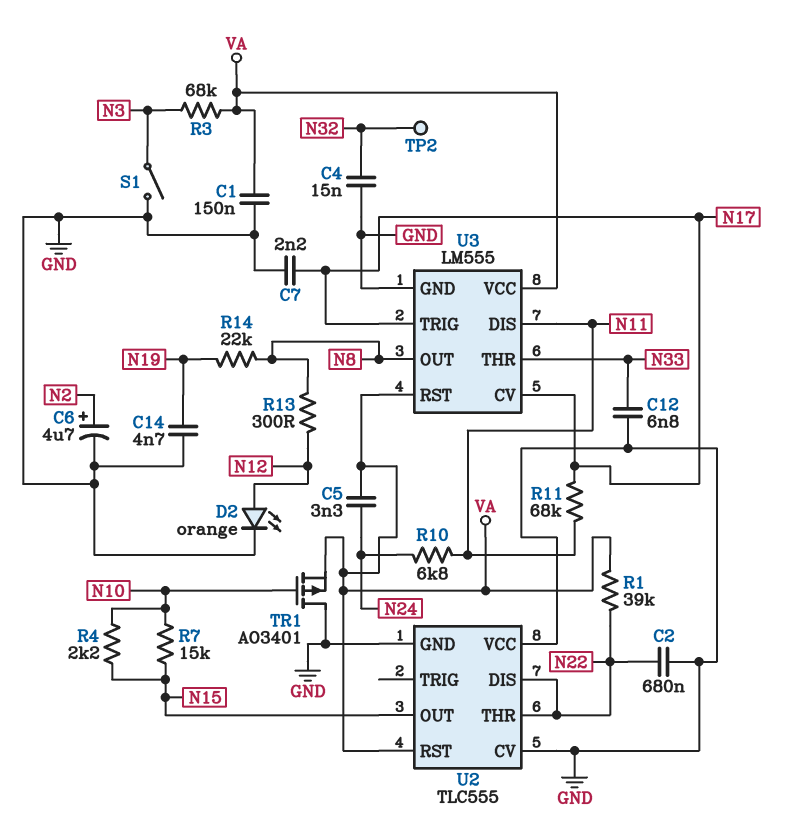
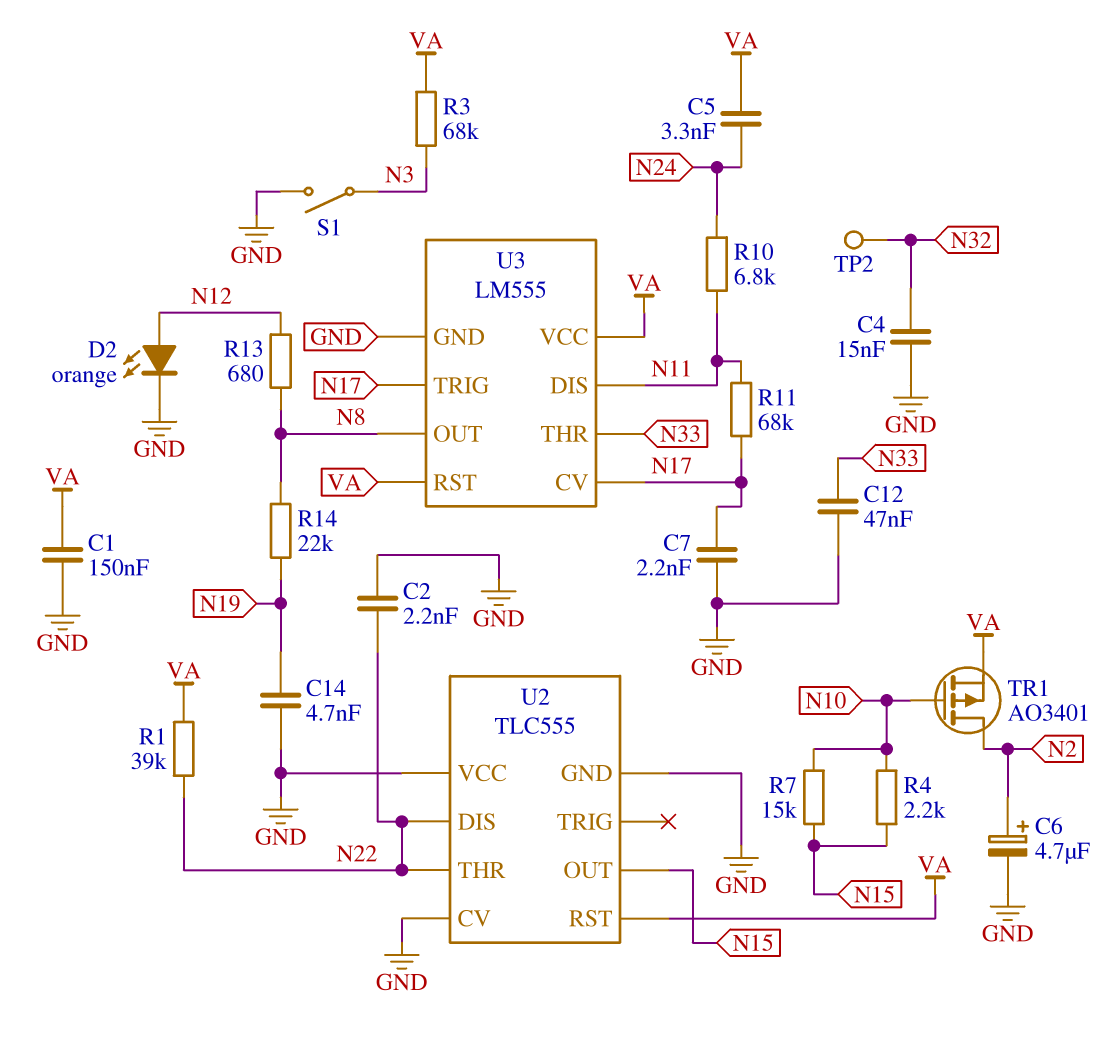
C2: 680nF (GND, N22) -> 2.2nF (GND, N22)
C12: 6.8nF (GND, N33) -> 47nF (GND, N33)
R13: 300 (N8, N12) -> 680 (N8, N12)
TR1: PMOS AO3401 (G N10, D GND, S VA) -> PMOS AO3401 (G N10, D N2, S VA)

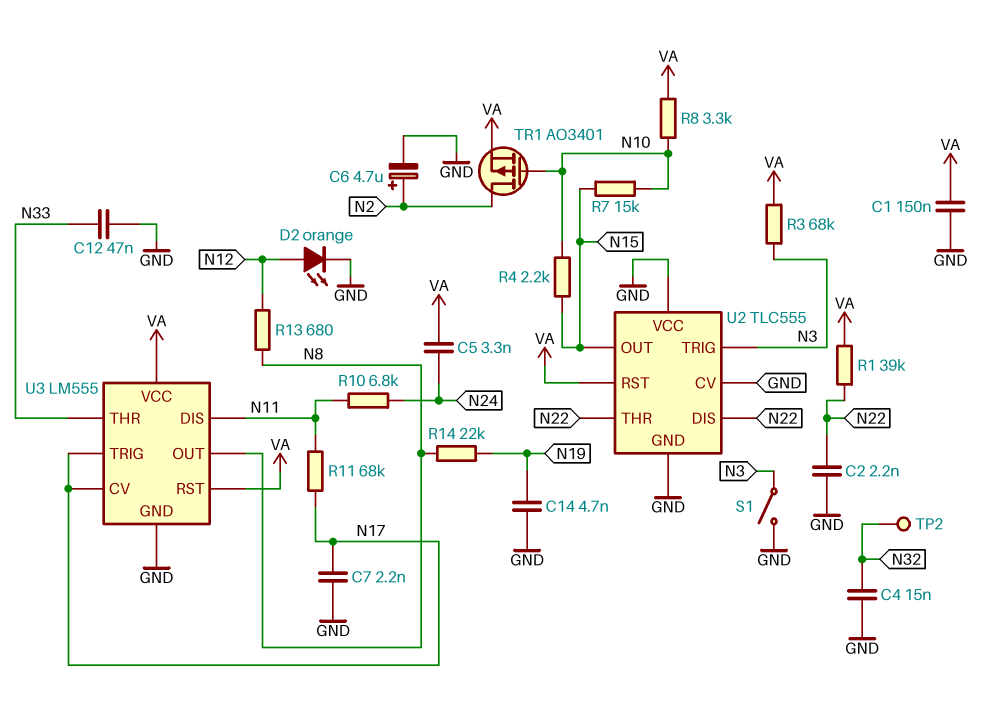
R8: none -> 3.3k (N10, VA)
U2 pin TRIG: none -> N3

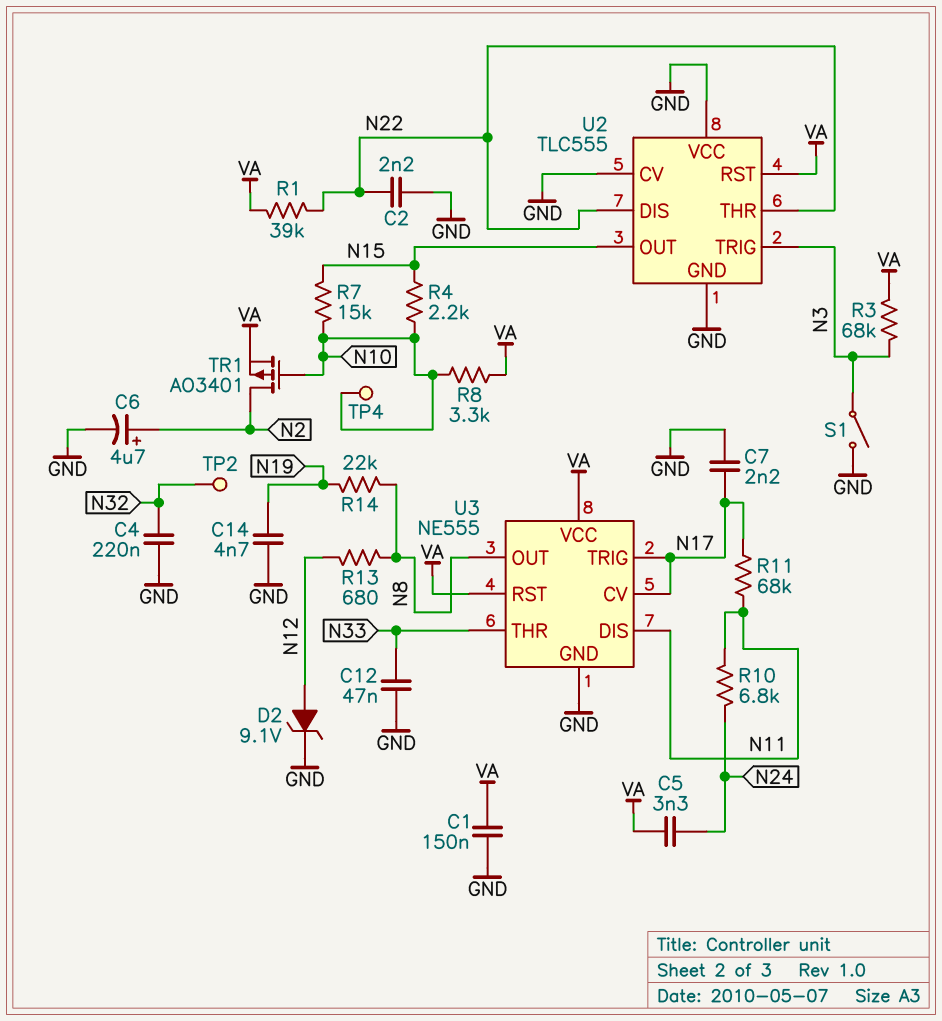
C4: 15nF (GND, N32) -> 220nF (GND, N32)
D2: LED orange (A N12, K GND) -> zener 9.1V (A N12, K GND)
TP4: none -> test point (N10)
U3: LM555 -> NE555

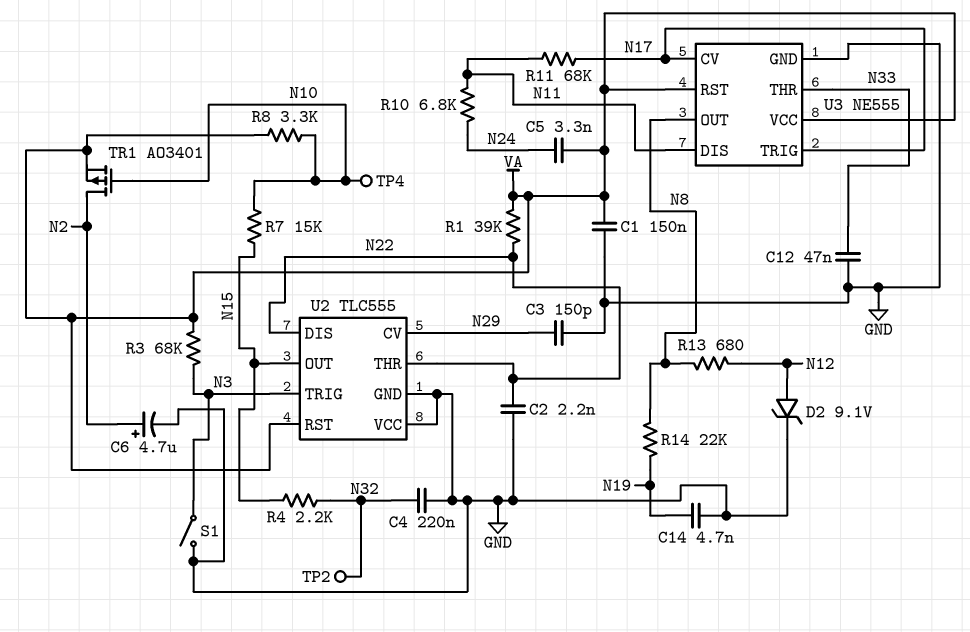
C3: none -> 150pF (GND, N29)
C7: 2.2nF (GND, N17) -> none
R4: 2.2k (N10, N15) -> 2.2k (N15, N32)
U2 pin CV: GND -> N29

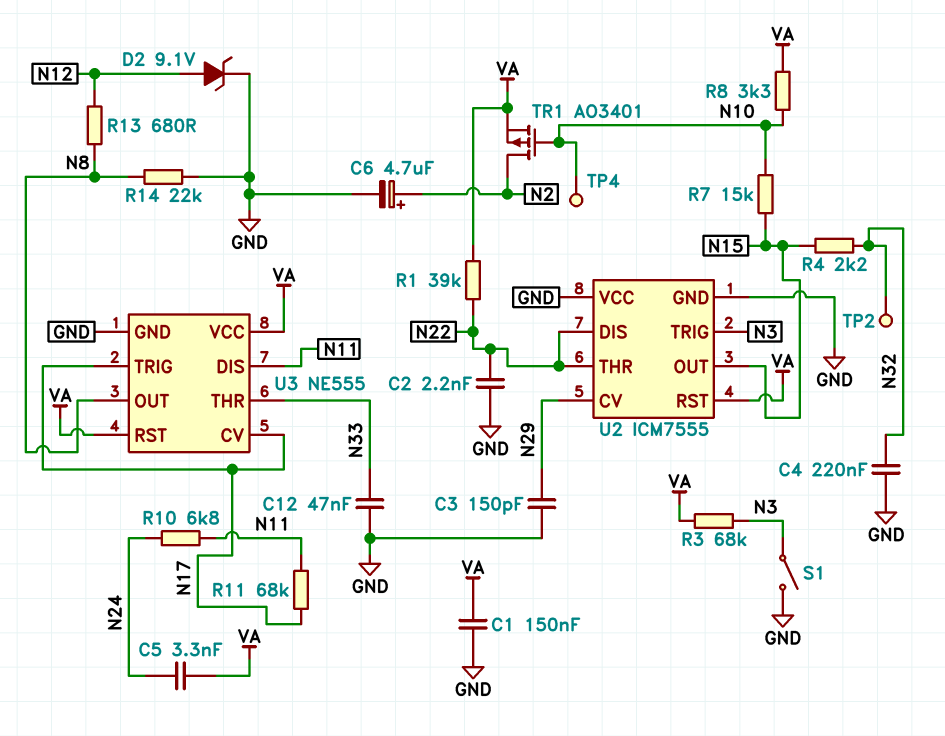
C14: 4.7nF (GND, N19) -> none
R14: 22k (N8, N19) -> 22k (GND, N8)
U2: TLC555 -> ICM7555

